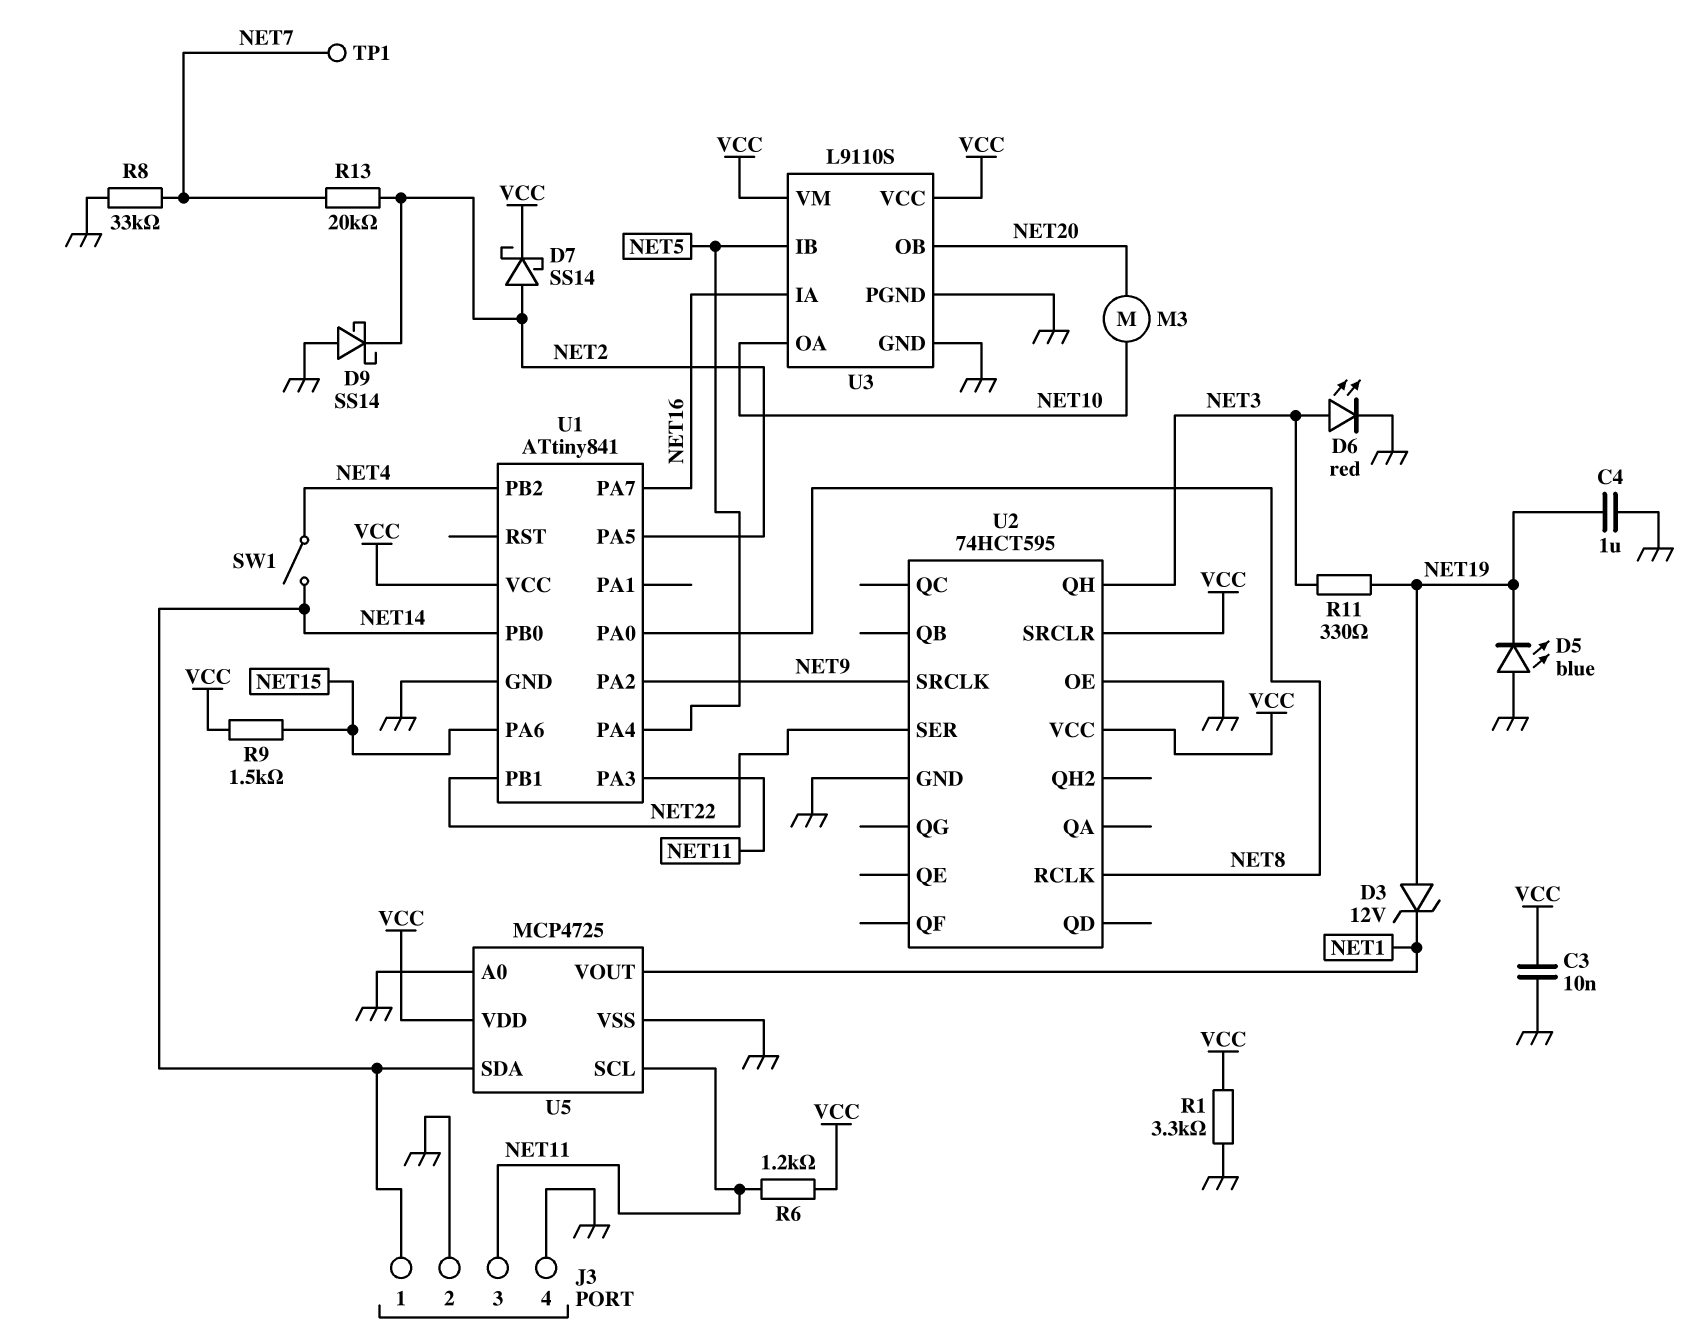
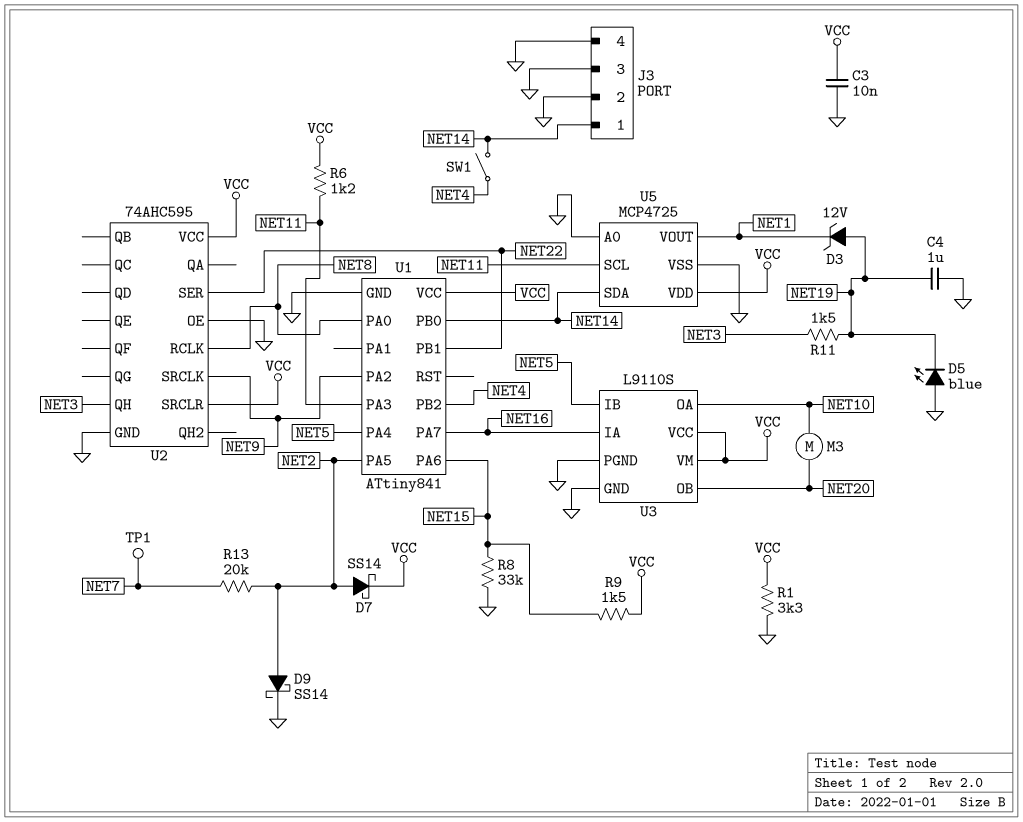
D6: LED red (A NET3, K GND) -> none
D9: schottky SS14 (A GND, K NET2) -> schottky SS14 (A NET2, K GND)
J3 pin 3: NET11 -> GND
R8: 33k (GND, NET7) -> 33k (GND, NET15)
R11: 330 (NET3, NET19) -> 1.5k (NET3, NET19)
U2: 74HCT595 -> 74AHC595

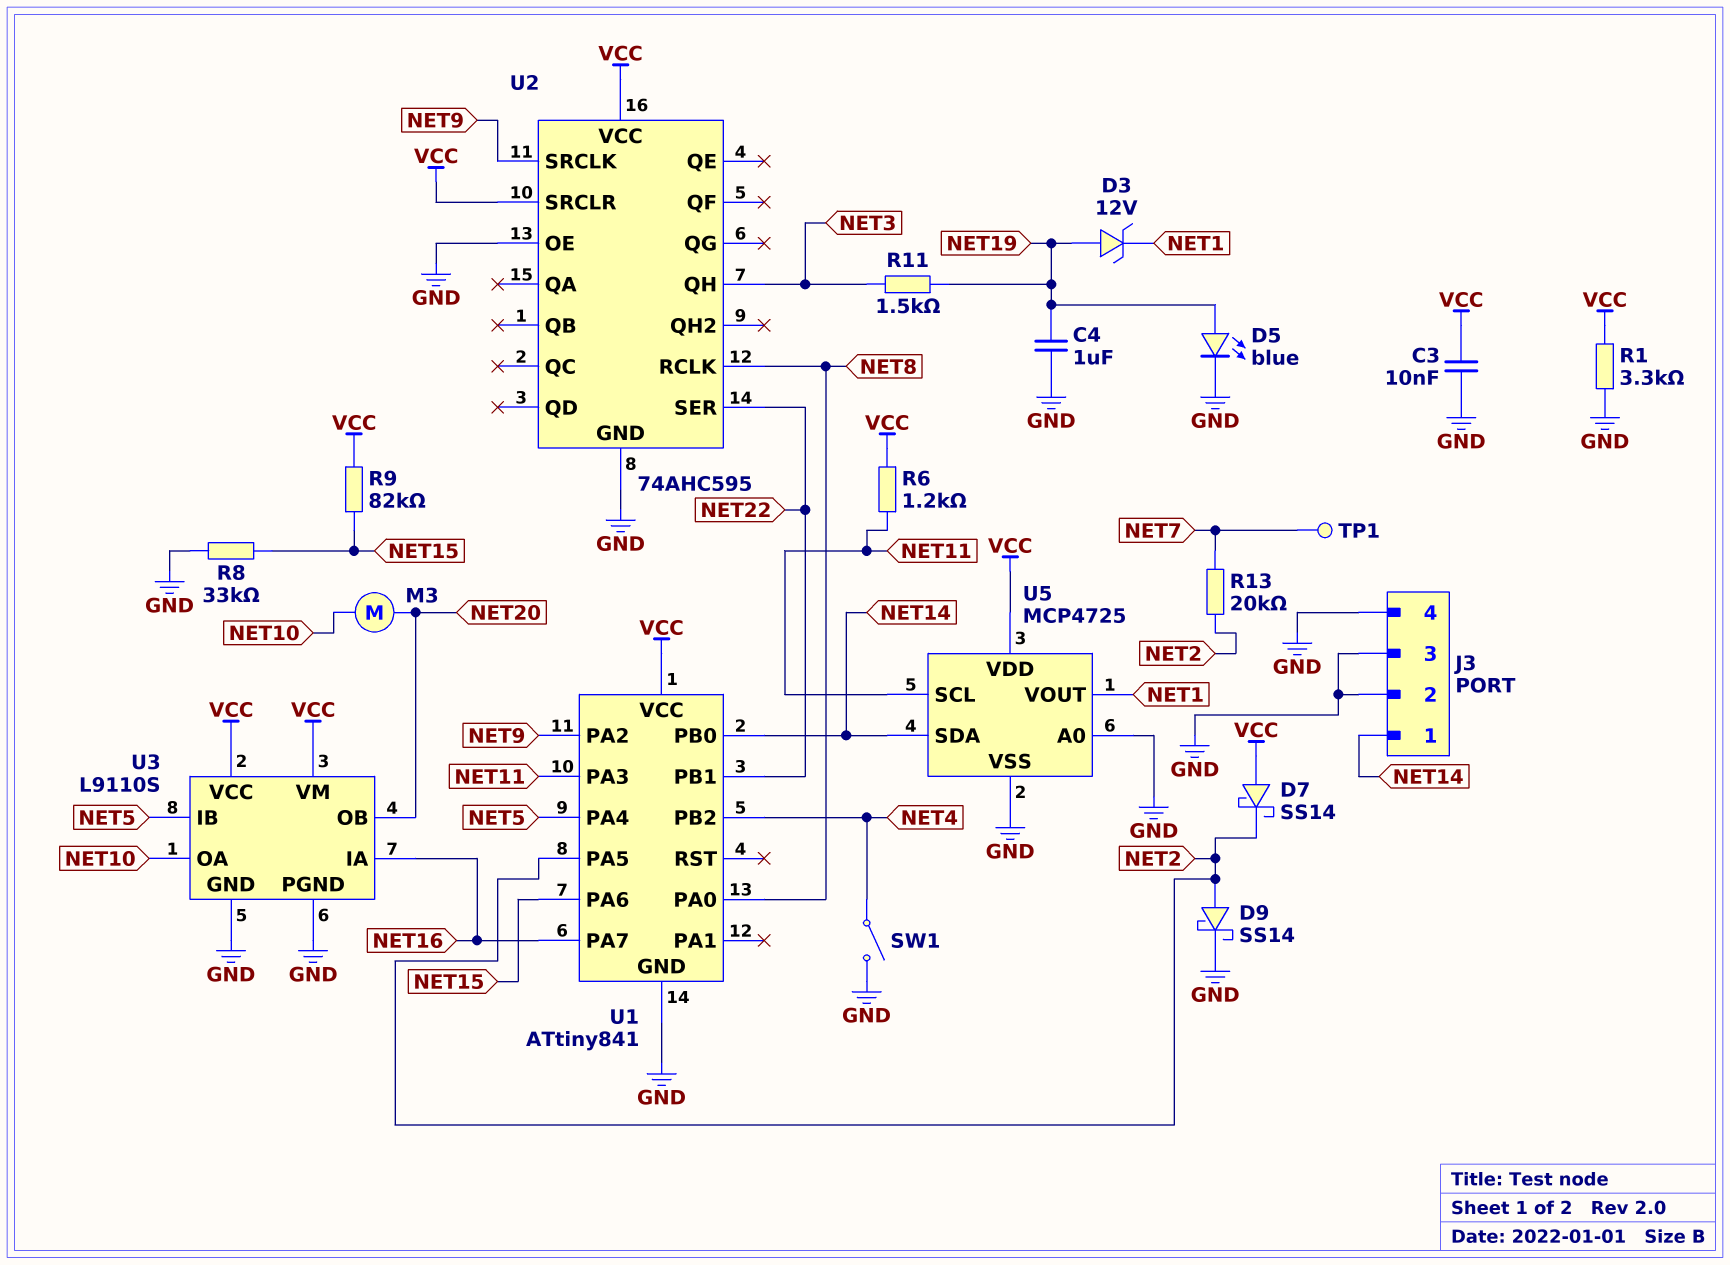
D5: LED blue (A GND, K NET19) -> LED blue (A NET19, K GND)
D7: schottky SS14 (A NET2, K VCC) -> schottky SS14 (A VCC, K NET2)
R9: 1.5k (NET15, VCC) -> 82k (NET15, VCC)
SW1: switch (NET4, NET14) -> switch (GND, NET4)

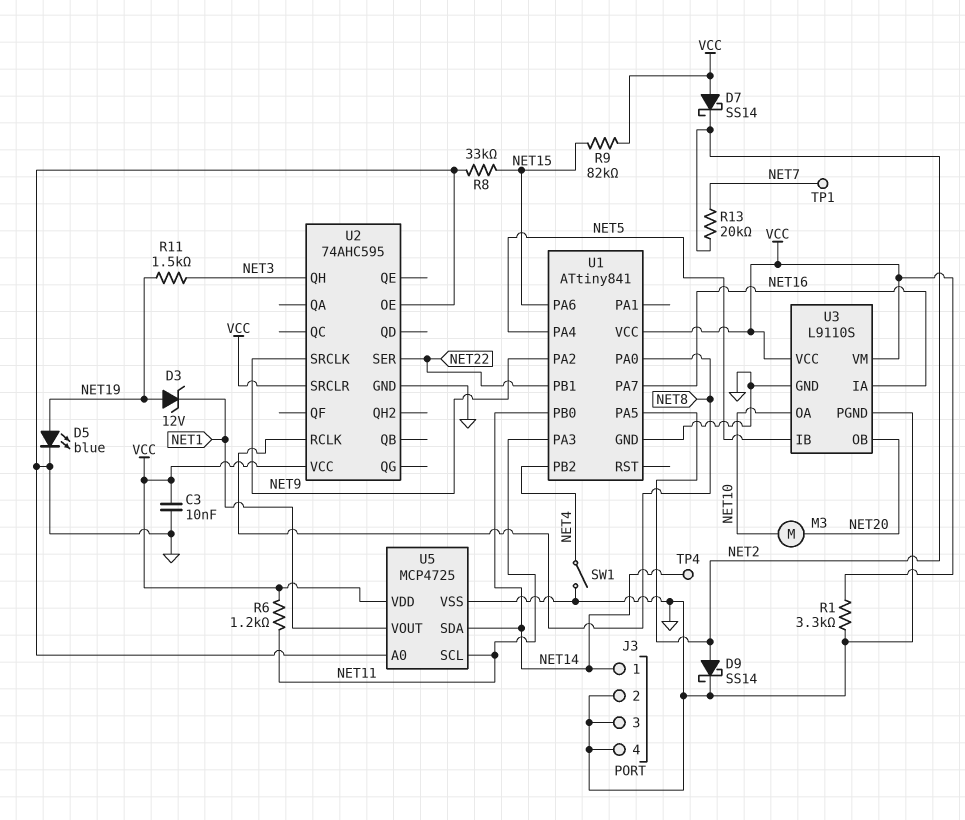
C4: 1uF (GND, NET19) -> none
TP4: none -> test point (NET14)

